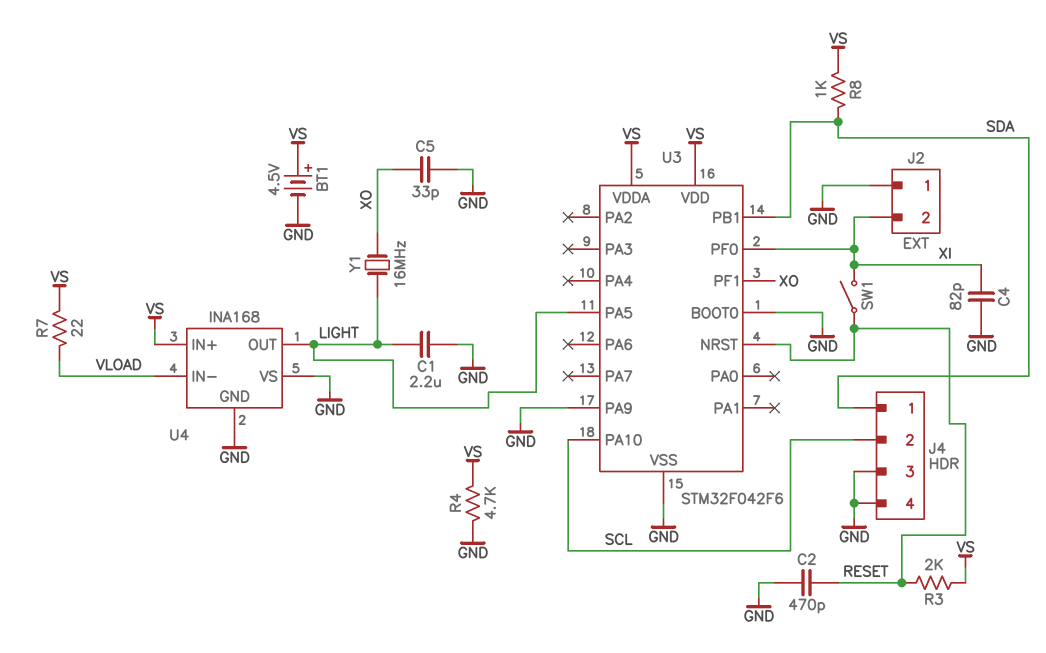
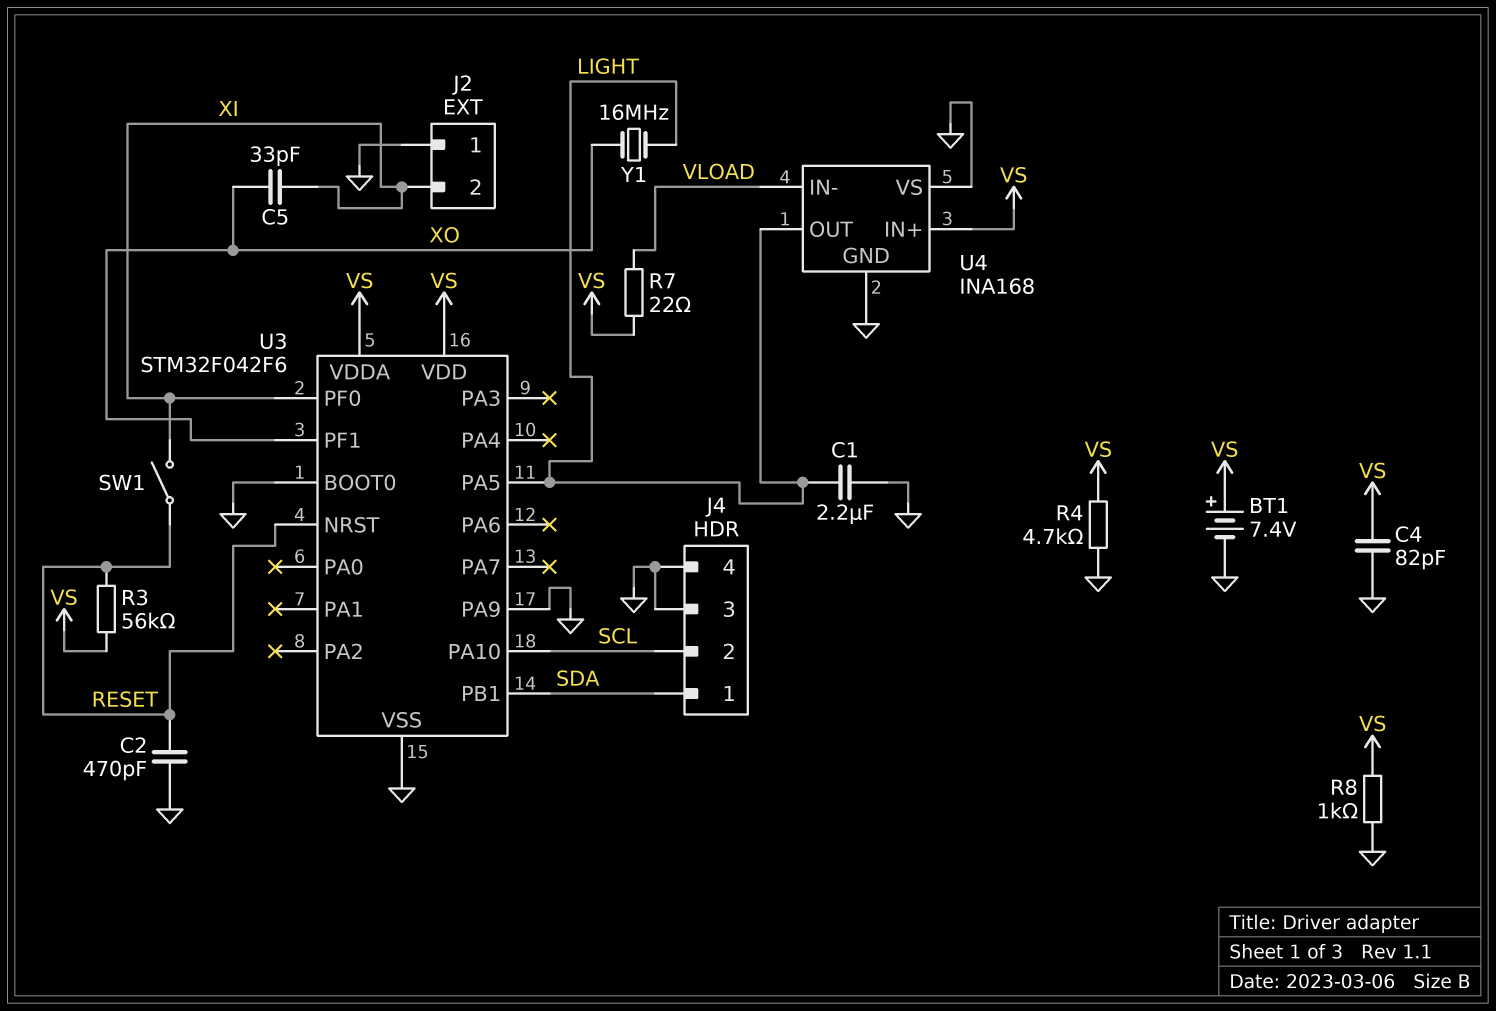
BT1: 4.5V (plus VS, minus GND) -> 7.4V (plus VS, minus GND)
C4: 82pF (GND, XI) -> 82pF (GND, VS)
C5: 33pF (GND, XO) -> 33pF (XI, XO)
R3: 2k (RESET, VS) -> 56k (RESET, VS)
R8: 1k (SDA, VS) -> 1k (GND, VS)

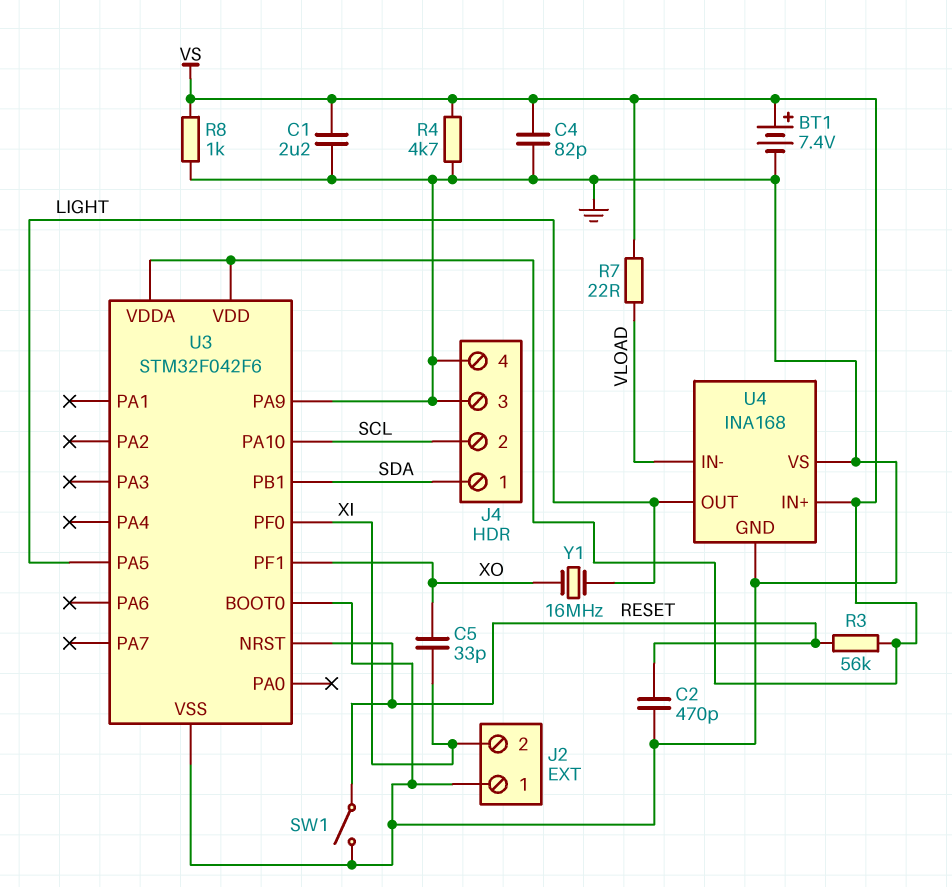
C1: 2.2uF (GND, LIGHT) -> 2.2uF (GND, VS)
SW1: switch (RESET, XI) -> switch (GND, RESET)

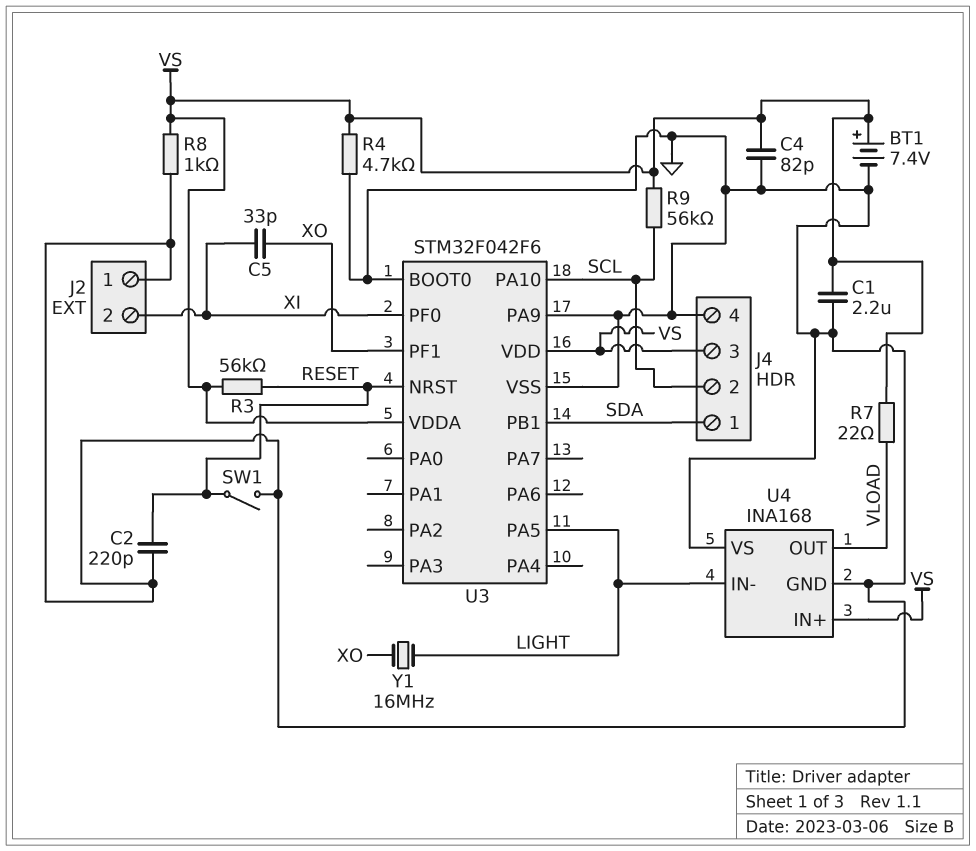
C2: 470pF (GND, RESET) -> 220pF (GND, RESET)
J4 pin 3: GND -> VS
R9: none -> 56k (SCL, VS)
U4 pin IN-: VLOAD -> LIGHT
U4 pin OUT: LIGHT -> VLOAD

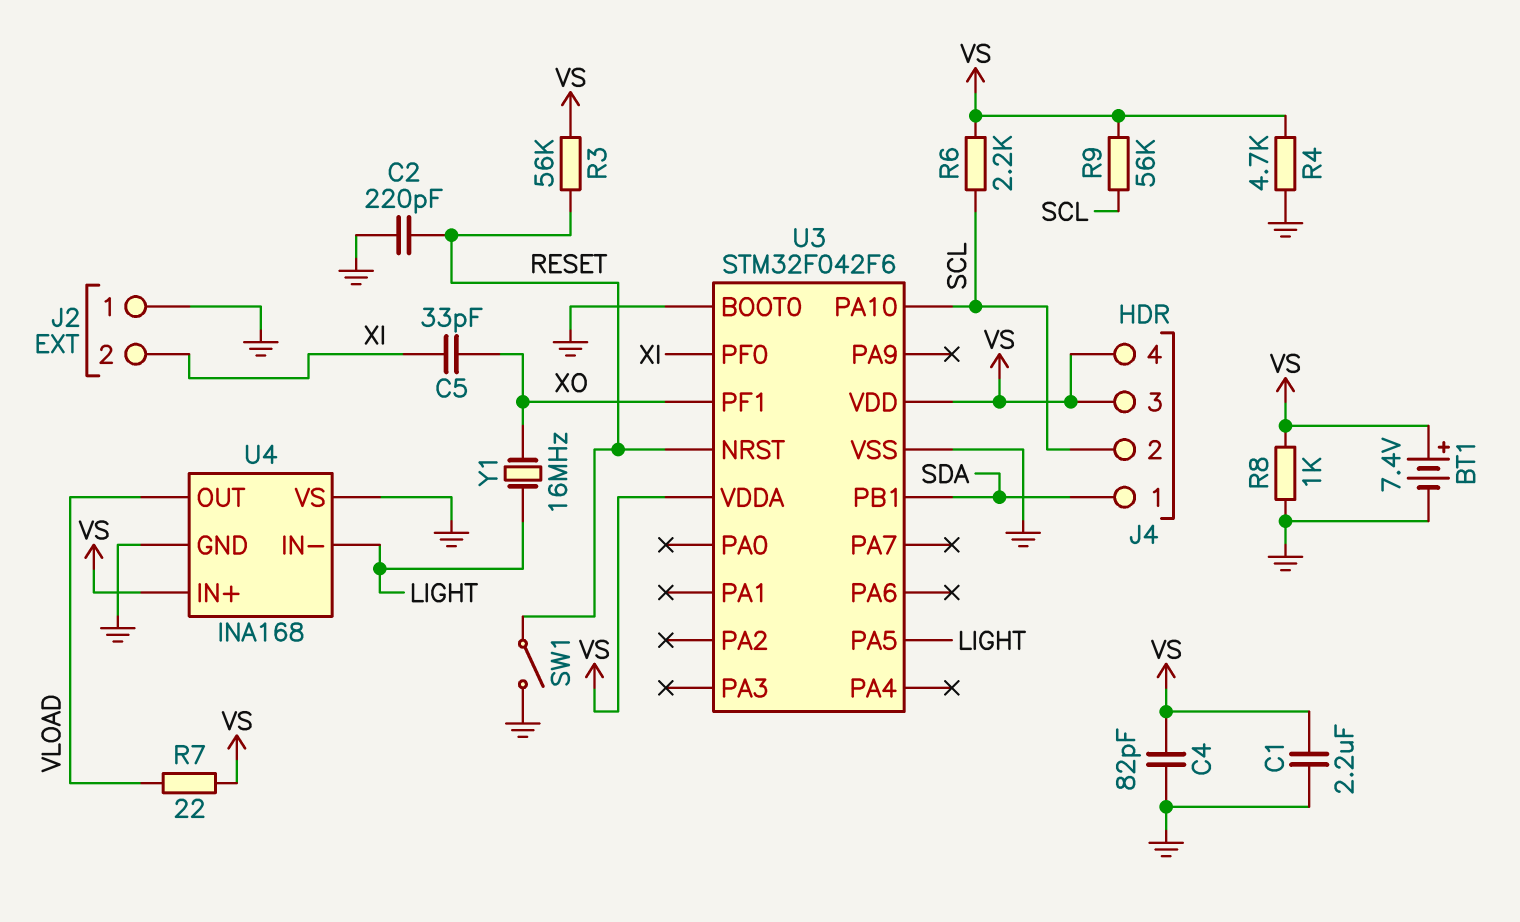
J4 pin 4: GND -> VS
R6: none -> 2.2k (SCL, VS)
U3 pin PA9: GND -> none

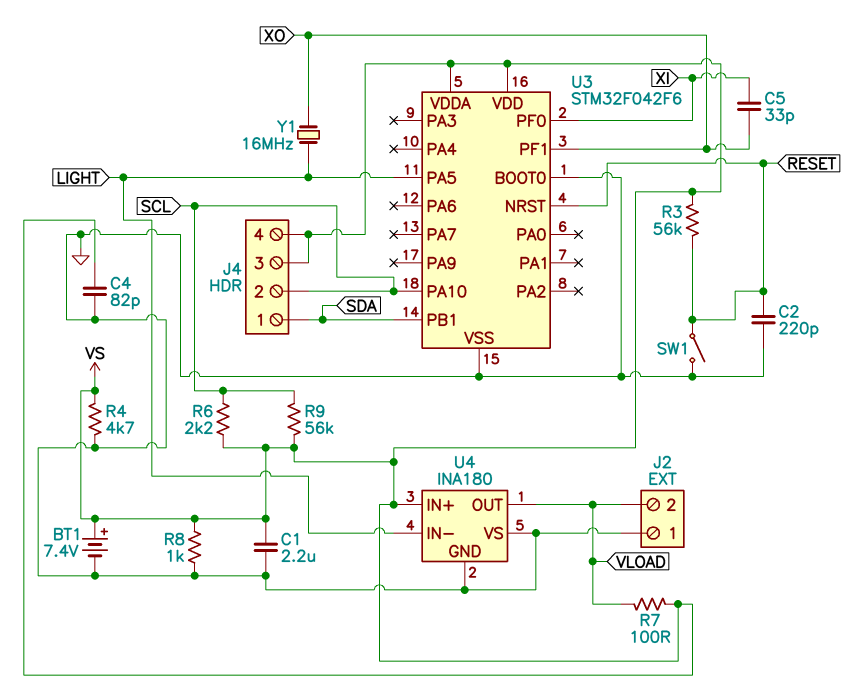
J2 pin 2: XI -> VLOAD
R7: 22 (VLOAD, VS) -> 100 (VLOAD, VS)
U4: INA168 -> INA180

